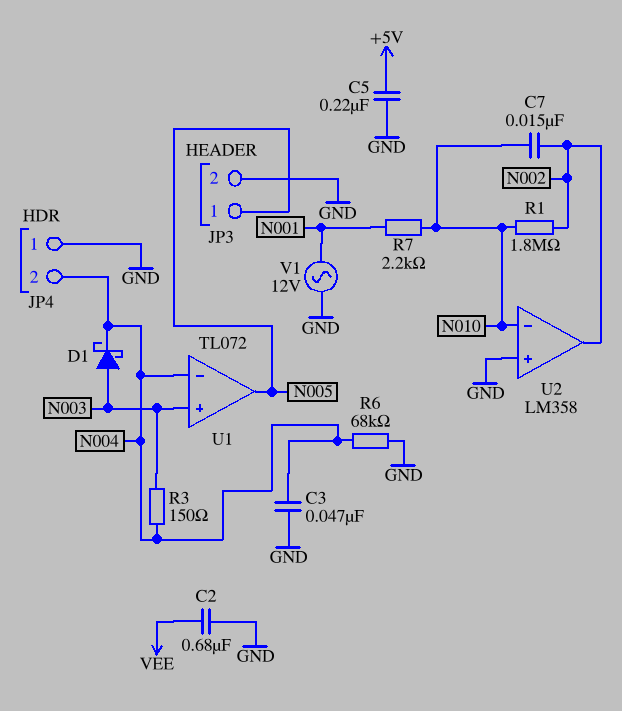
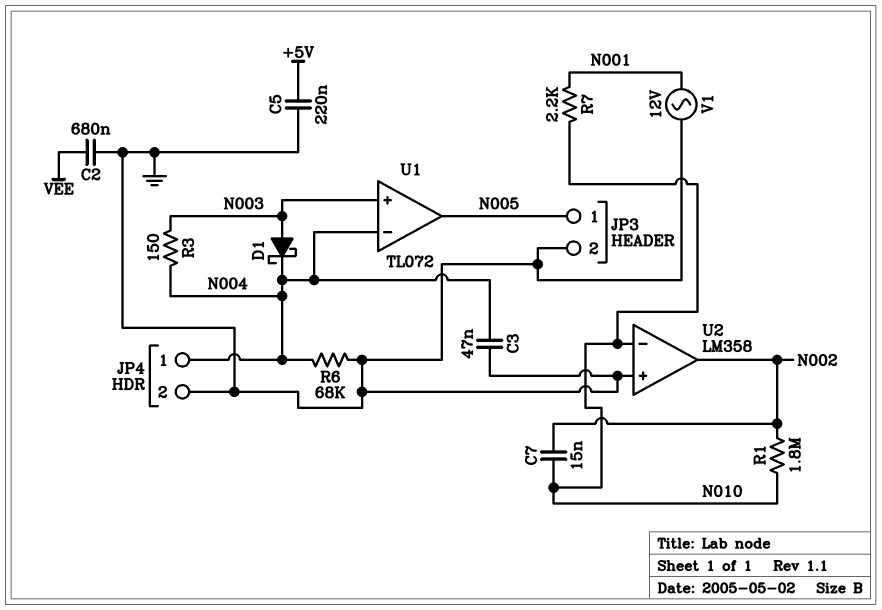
JP4 pin 1: GND -> N004
JP4 pin 2: N004 -> GND

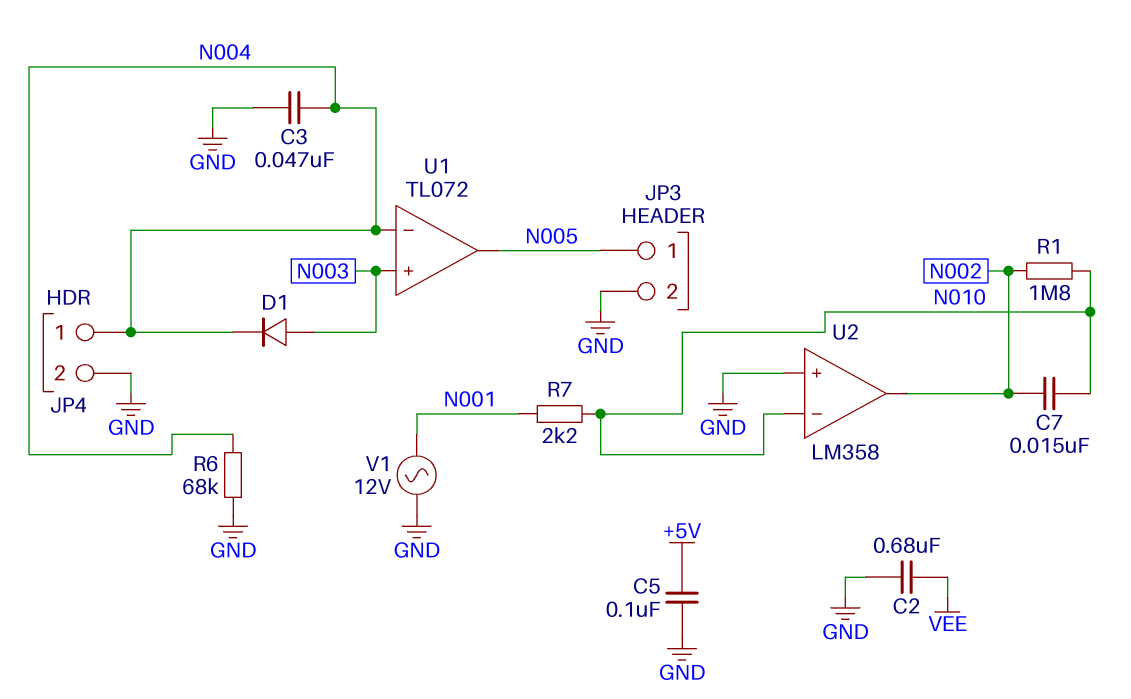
C5: 220nF (+5V, GND) -> 100nF (+5V, GND)
D1: schottky (A N003, K N004) -> diode (A N003, K N004)
R3: 150 (N003, N004) -> none

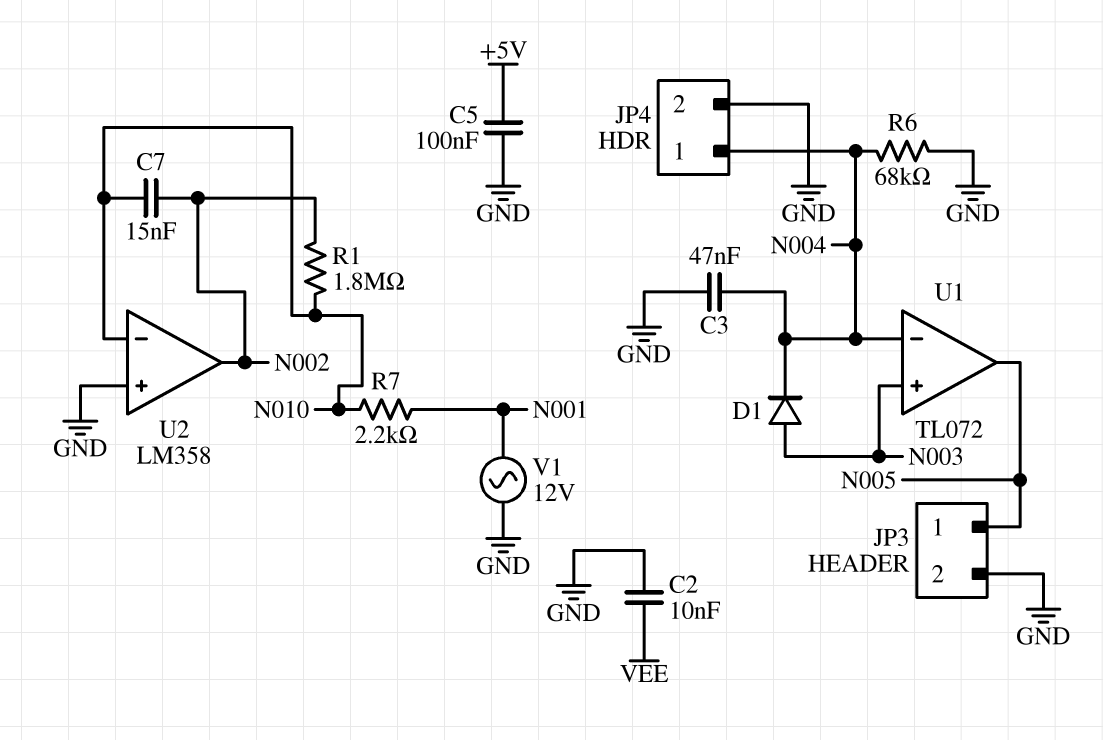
C2: 680nF (GND, VEE) -> 10nF (GND, VEE)

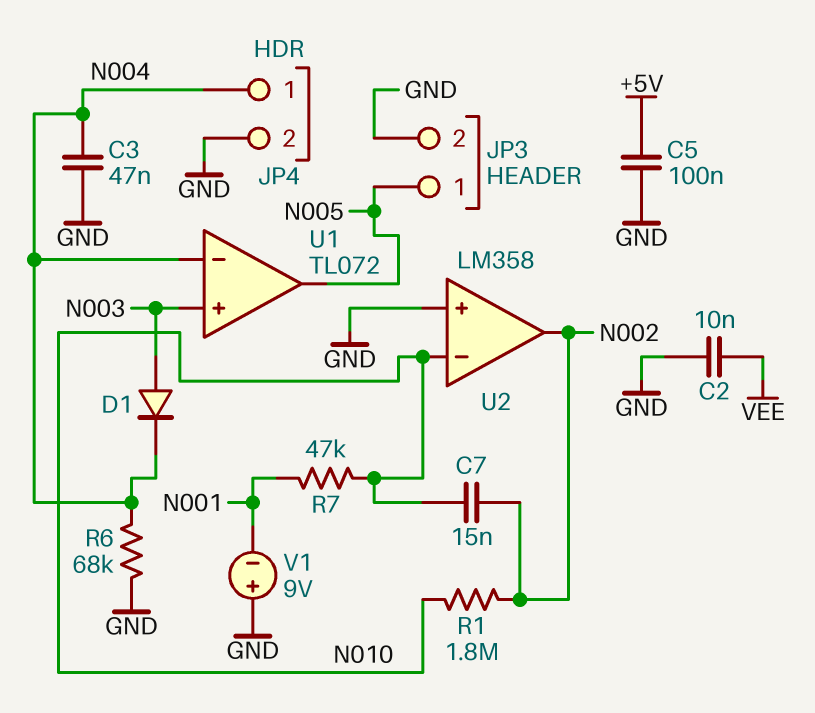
R7: 2.2k (N001, N010) -> 47k (N001, N010)
V1: AC 12V (GND, N001) -> 9V (plus GND, minus N001)

